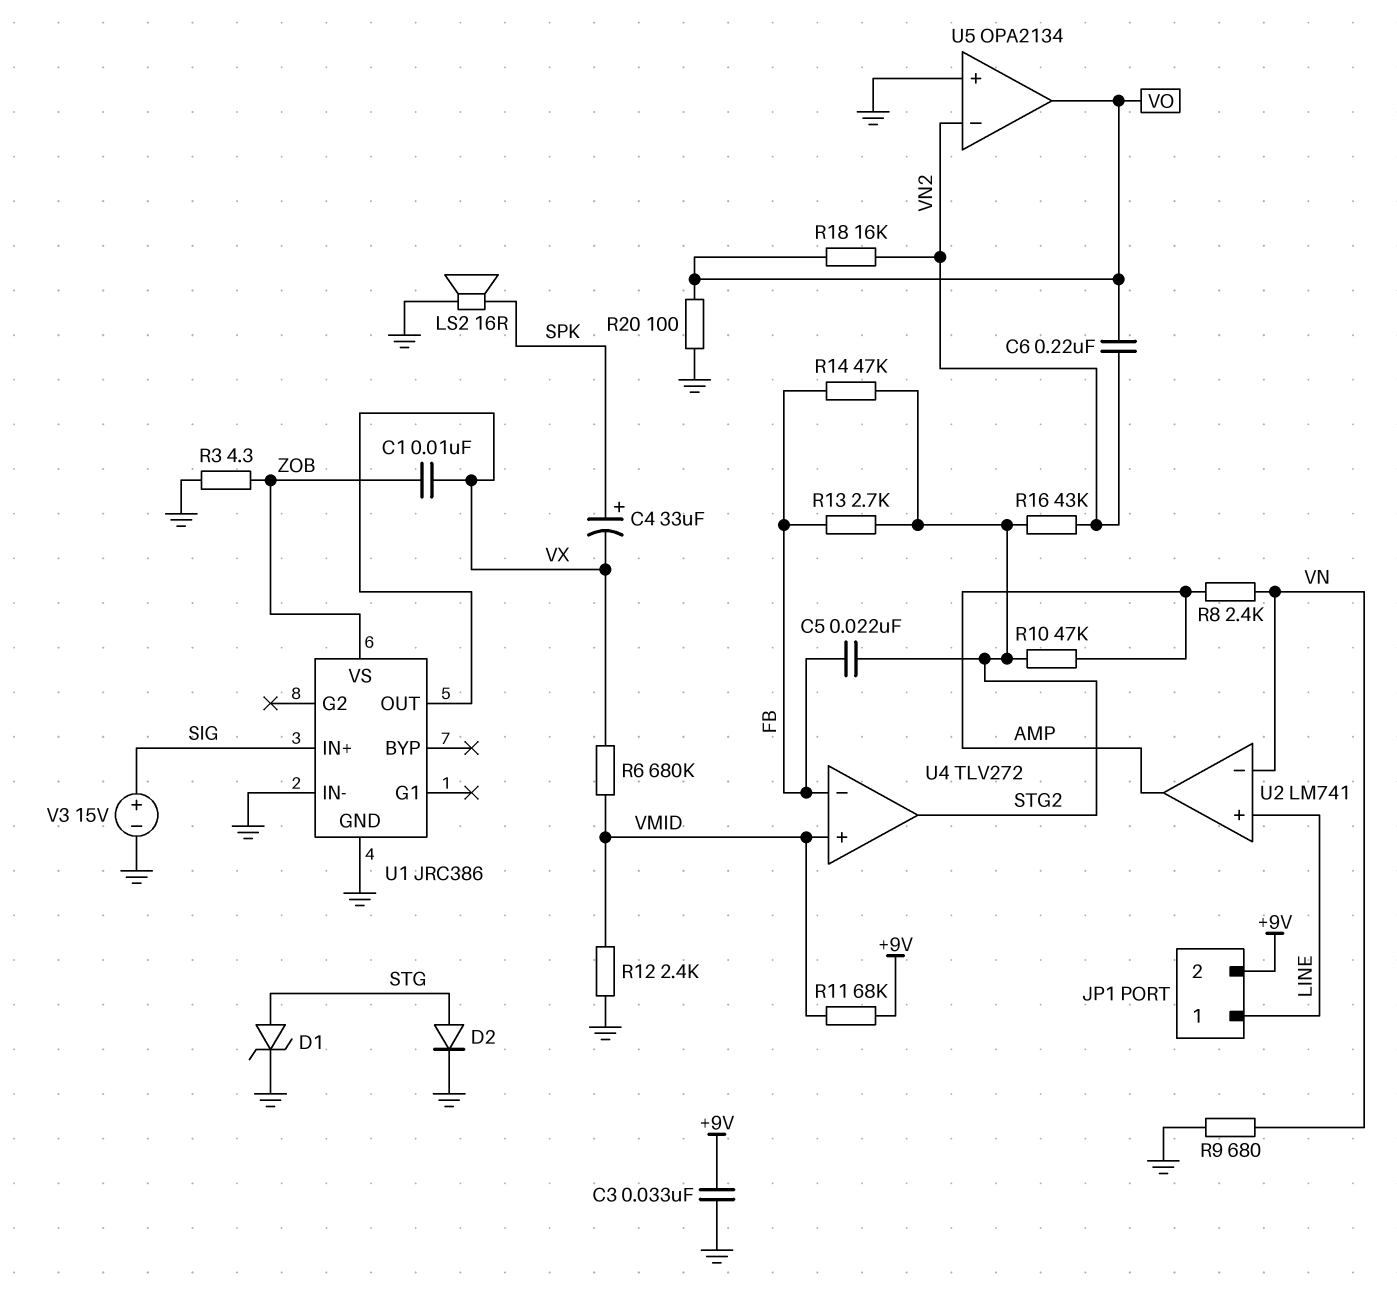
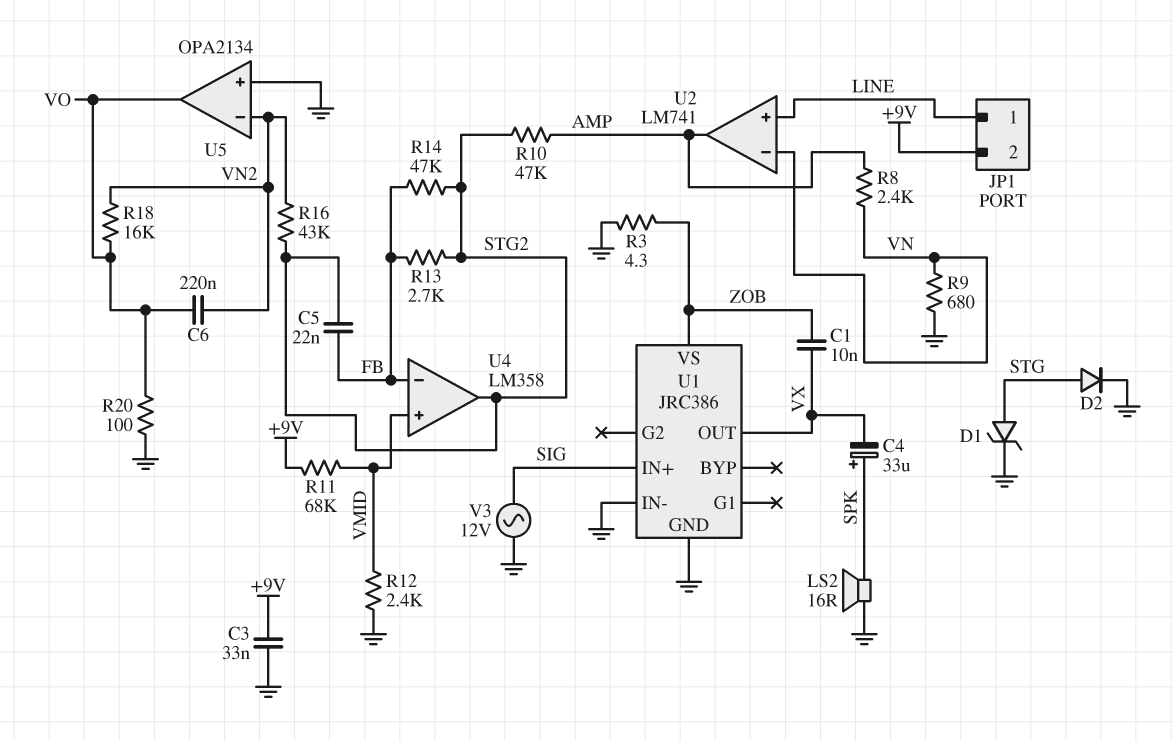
R6: 680k (VMID, VX) -> none
U4: TLV272 -> LM358
V3: 15V (plus SIG, minus GND) -> AC 12V (GND, SIG)

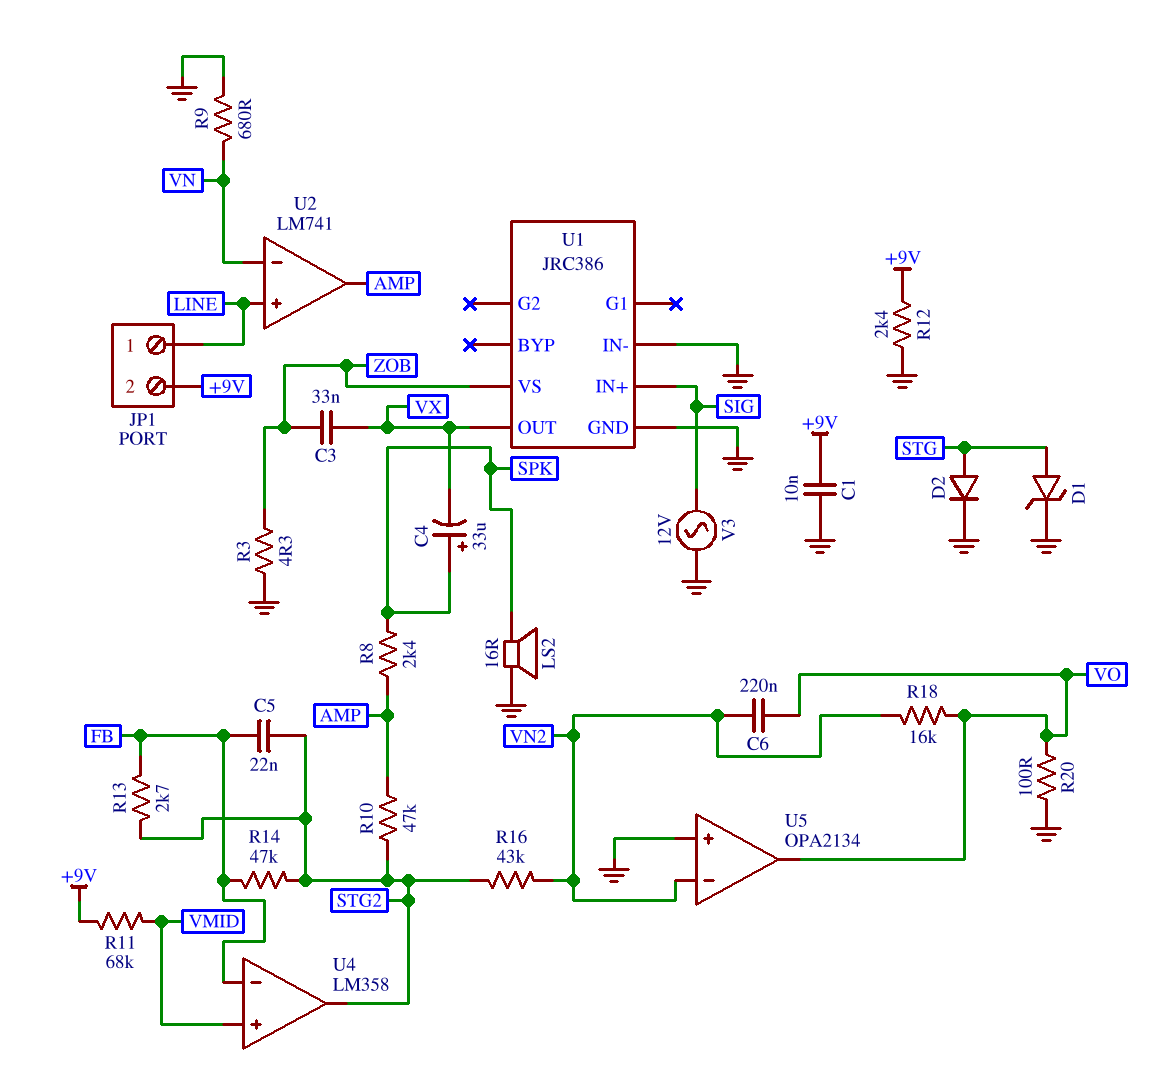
C1: 10nF (VX, ZOB) -> 10nF (+9V, GND)
C3: 33nF (+9V, GND) -> 33nF (VX, ZOB)
R8: 2.4k (AMP, VN) -> 2.4k (AMP, SPK)
R12: 2.4k (GND, VMID) -> 2.4k (+9V, GND)

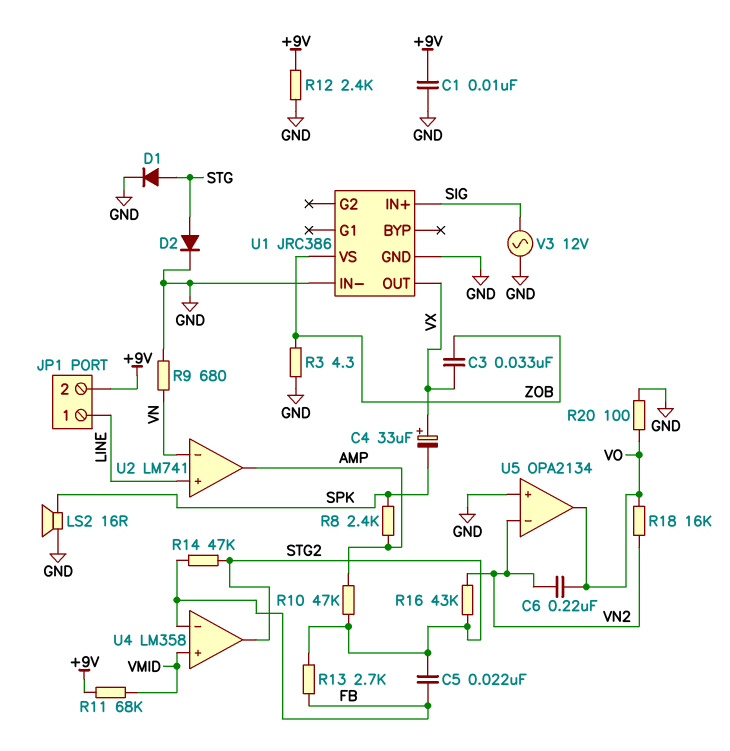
C4: 33uF (plus SPK, minus VX) -> 33uF (plus VX, minus SPK)
D1: zener (A STG, K GND) -> diode (A STG, K GND)

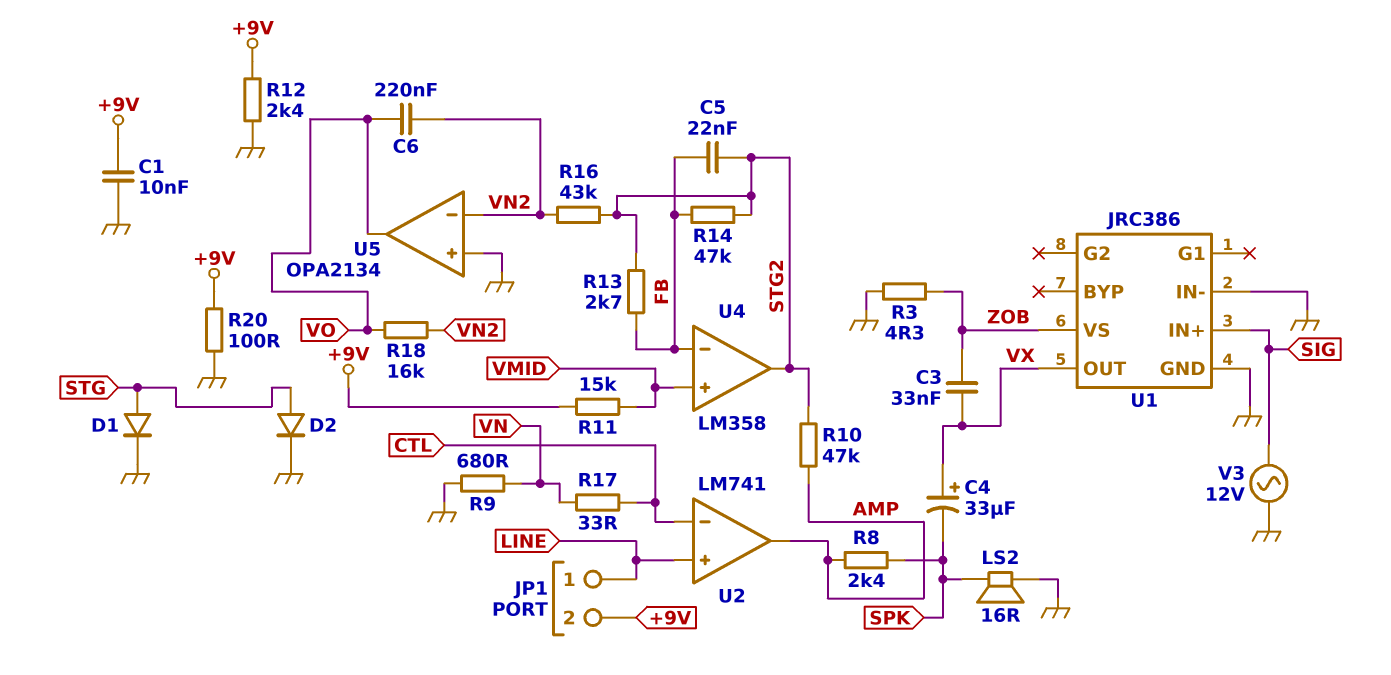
R11: 68k (+9V, VMID) -> 15k (+9V, VMID)
R17: none -> 33 (CTL, VN)
R20: 100 (GND, VO) -> 100 (+9V, GND)
U2 pin in-: VN -> CTL

